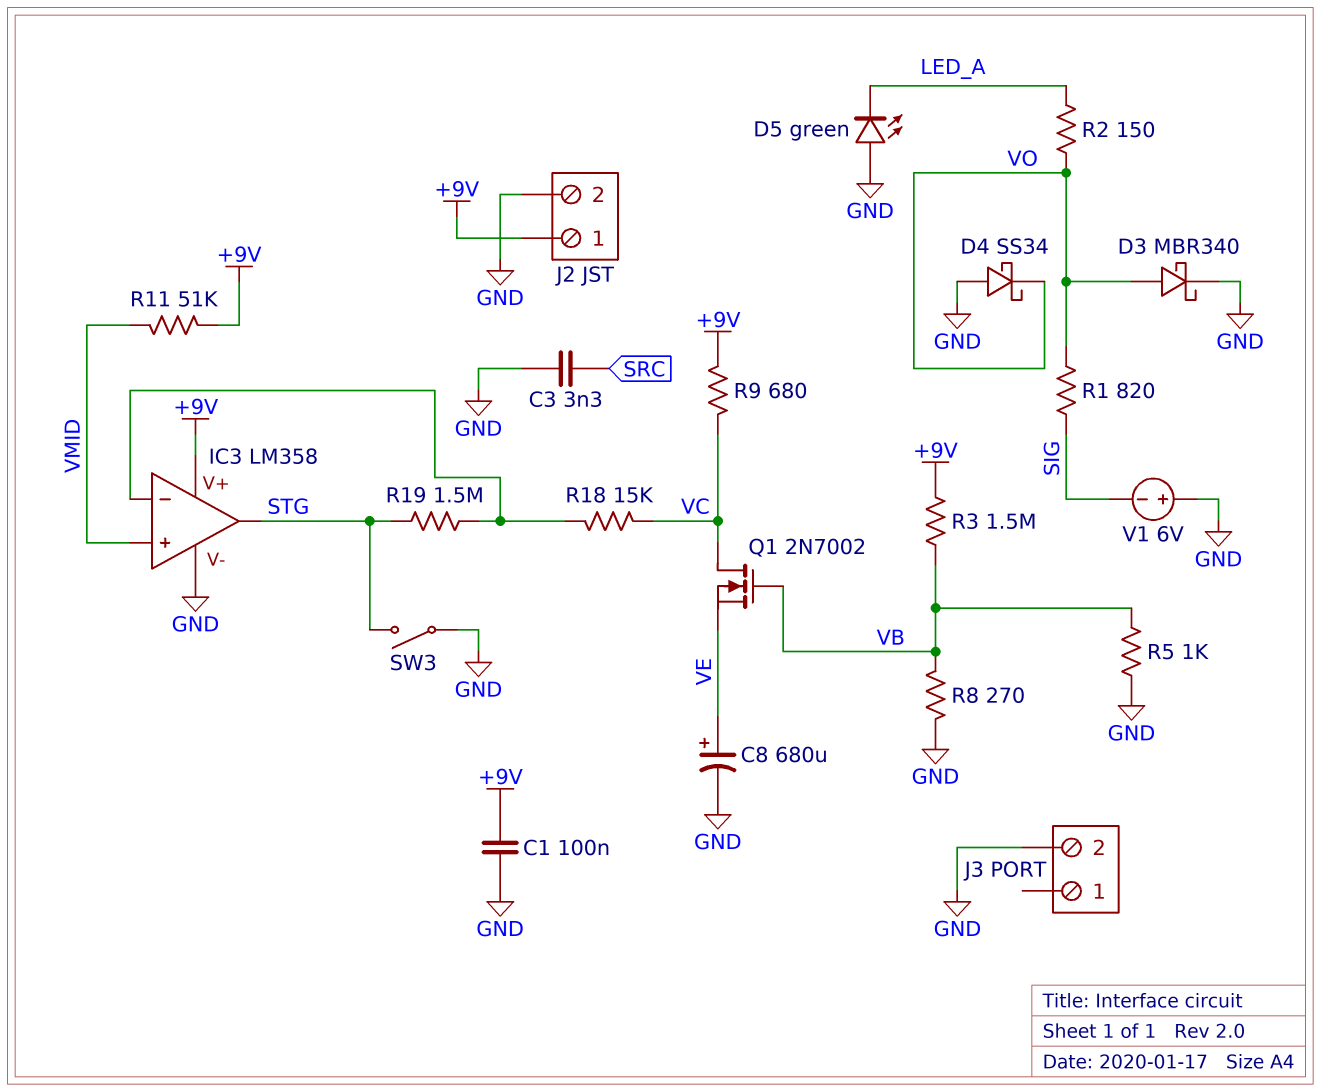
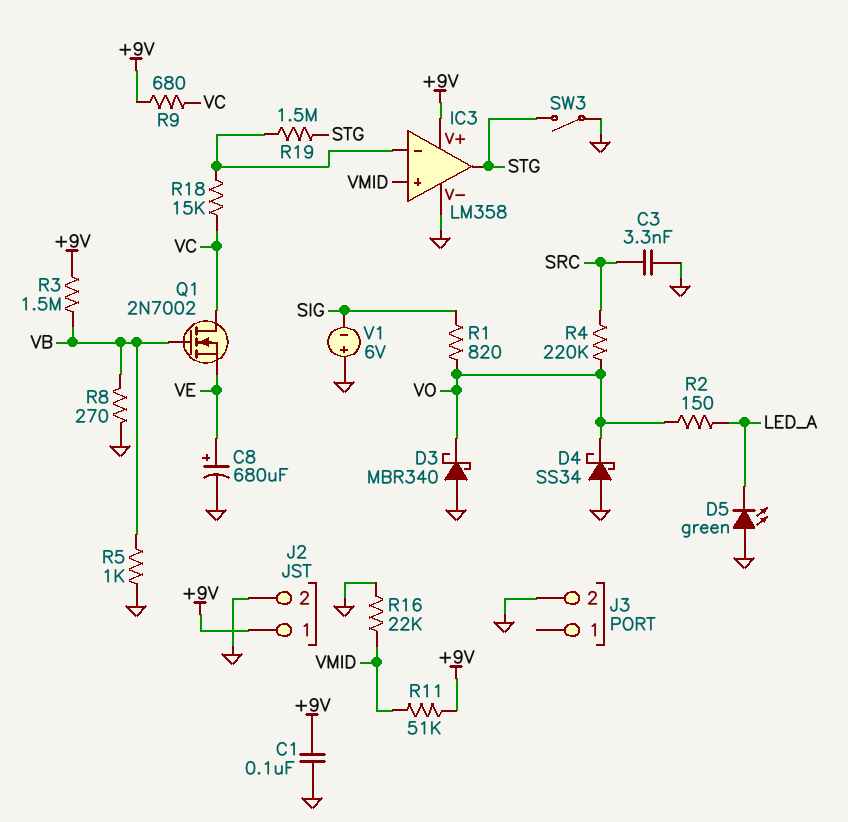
D3: schottky MBR340 (A VO, K GND) -> schottky MBR340 (A GND, K VO)
R4: none -> 220k (SRC, VO)
R16: none -> 22k (GND, VMID)

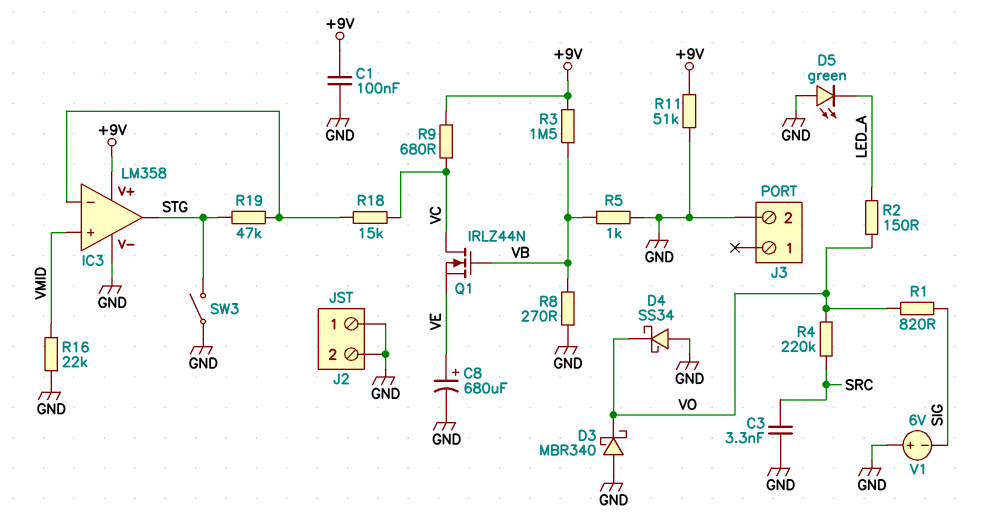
J2 pin 1: +9V -> GND
Q1: NMOS 2N7002 (G VB, D VC, S VE) -> NMOS IRLZ44N (G VB, D VC, S VE)
R11: 51k (+9V, VMID) -> 51k (+9V, GND)
R19: 1.5M (IC3/in-, STG) -> 47k (IC3/in-, STG)

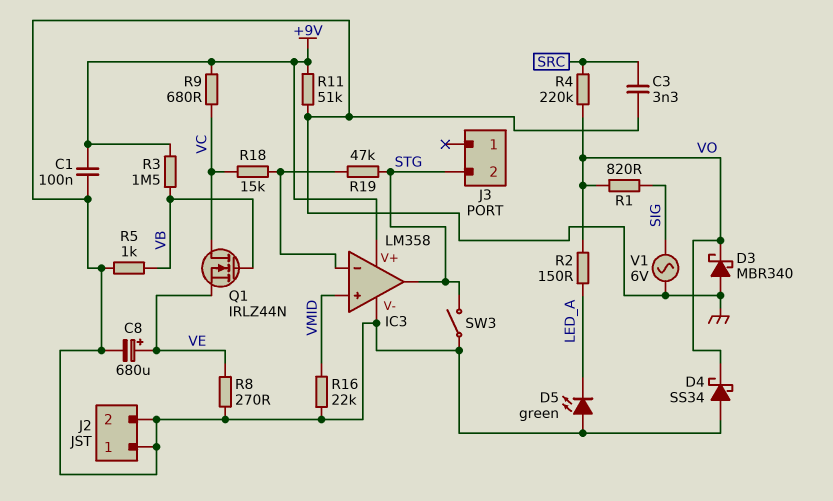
J3 pin 2: GND -> STG
R8: 270 (GND, VB) -> 270 (GND, VE)
V1: 6V (plus GND, minus SIG) -> AC 6V (GND, SIG)

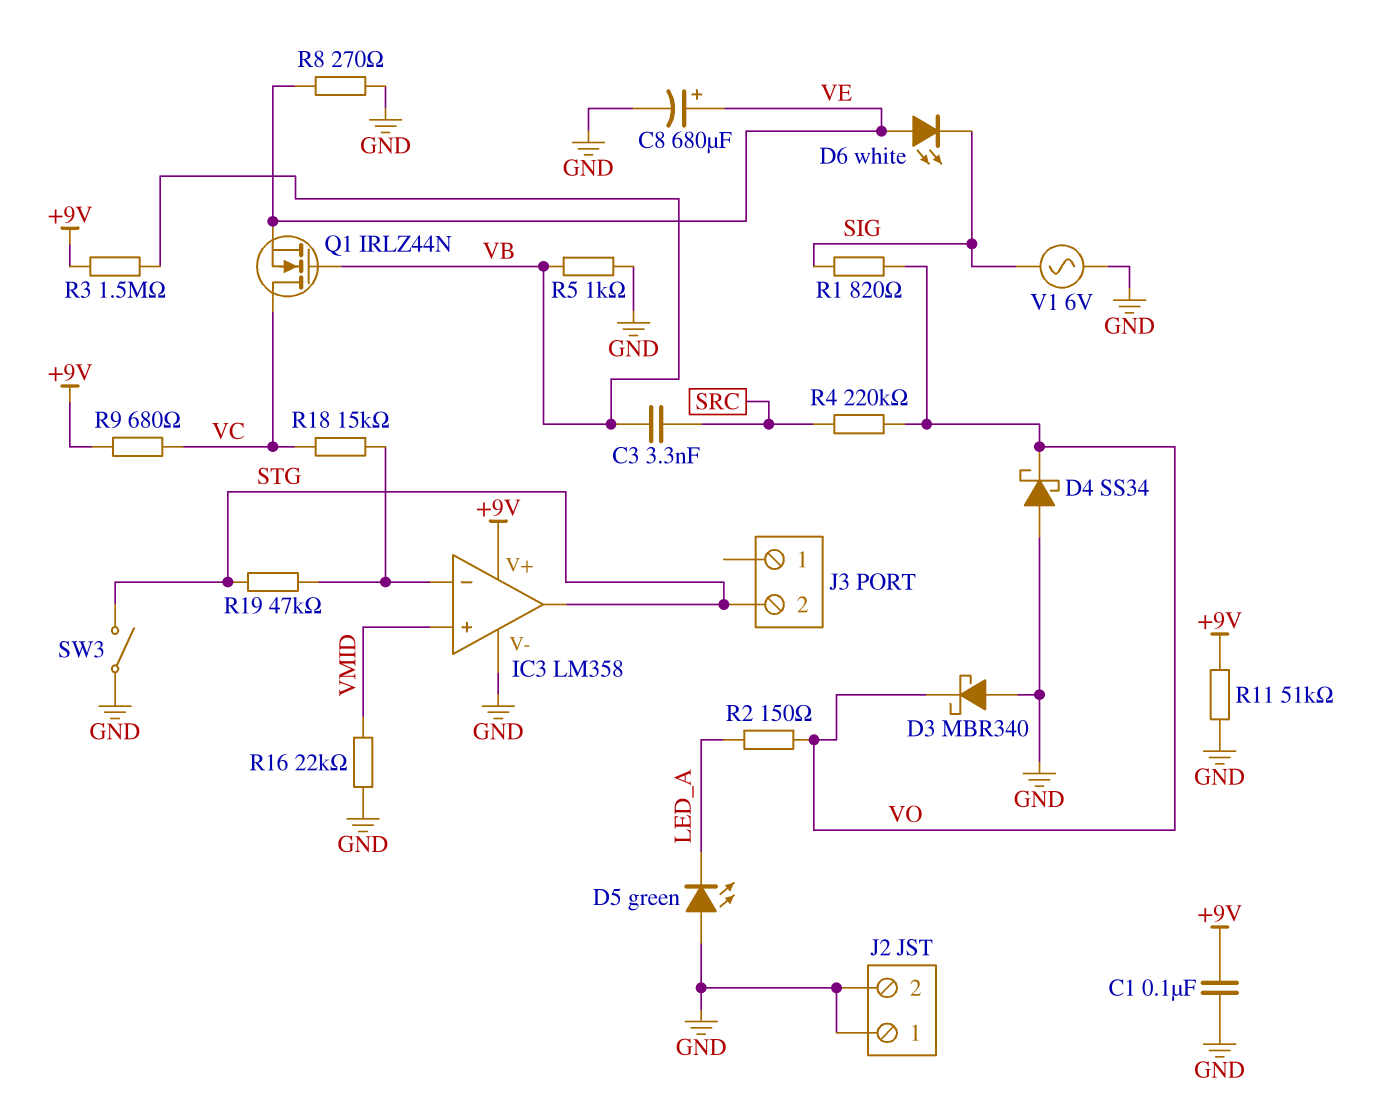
C3: 3.3nF (GND, SRC) -> 3.3nF (SRC, VB)
D6: none -> LED white (A VE, K SIG)

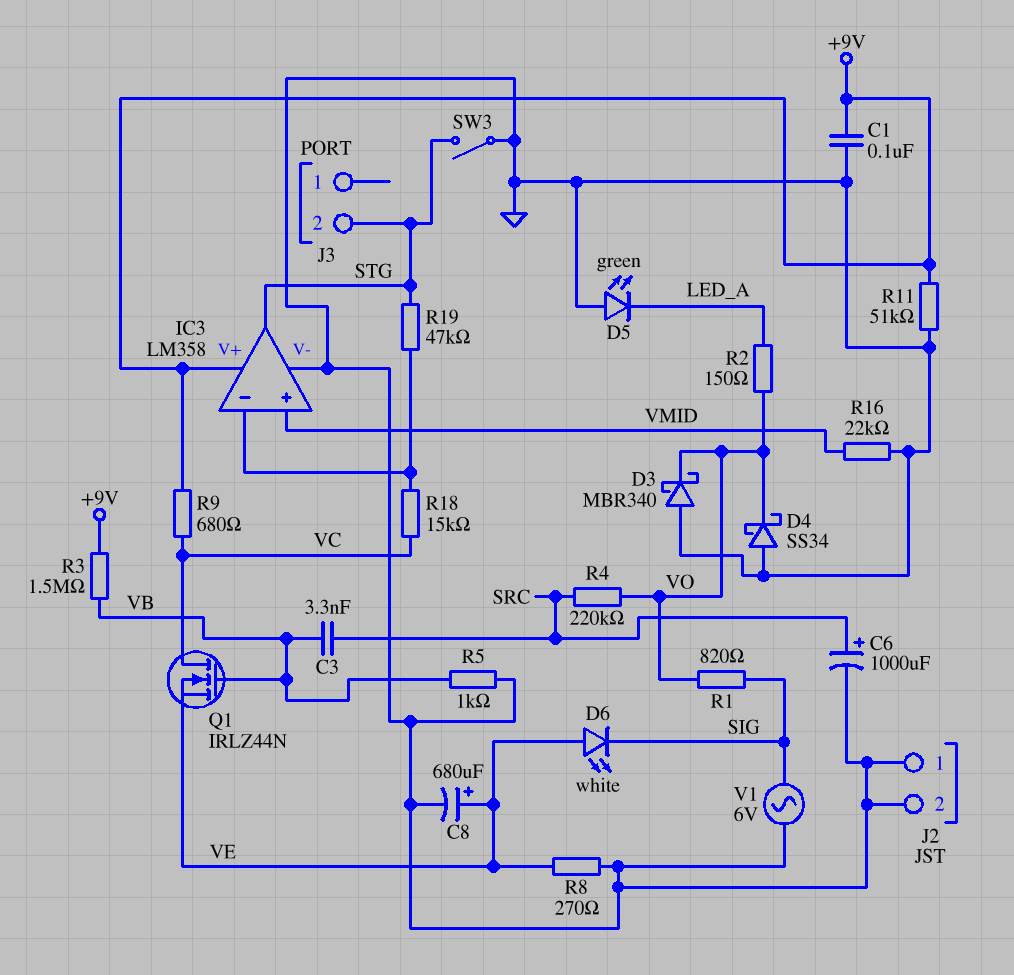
C6: none -> 1000uF (plus SRC, minus GND)

